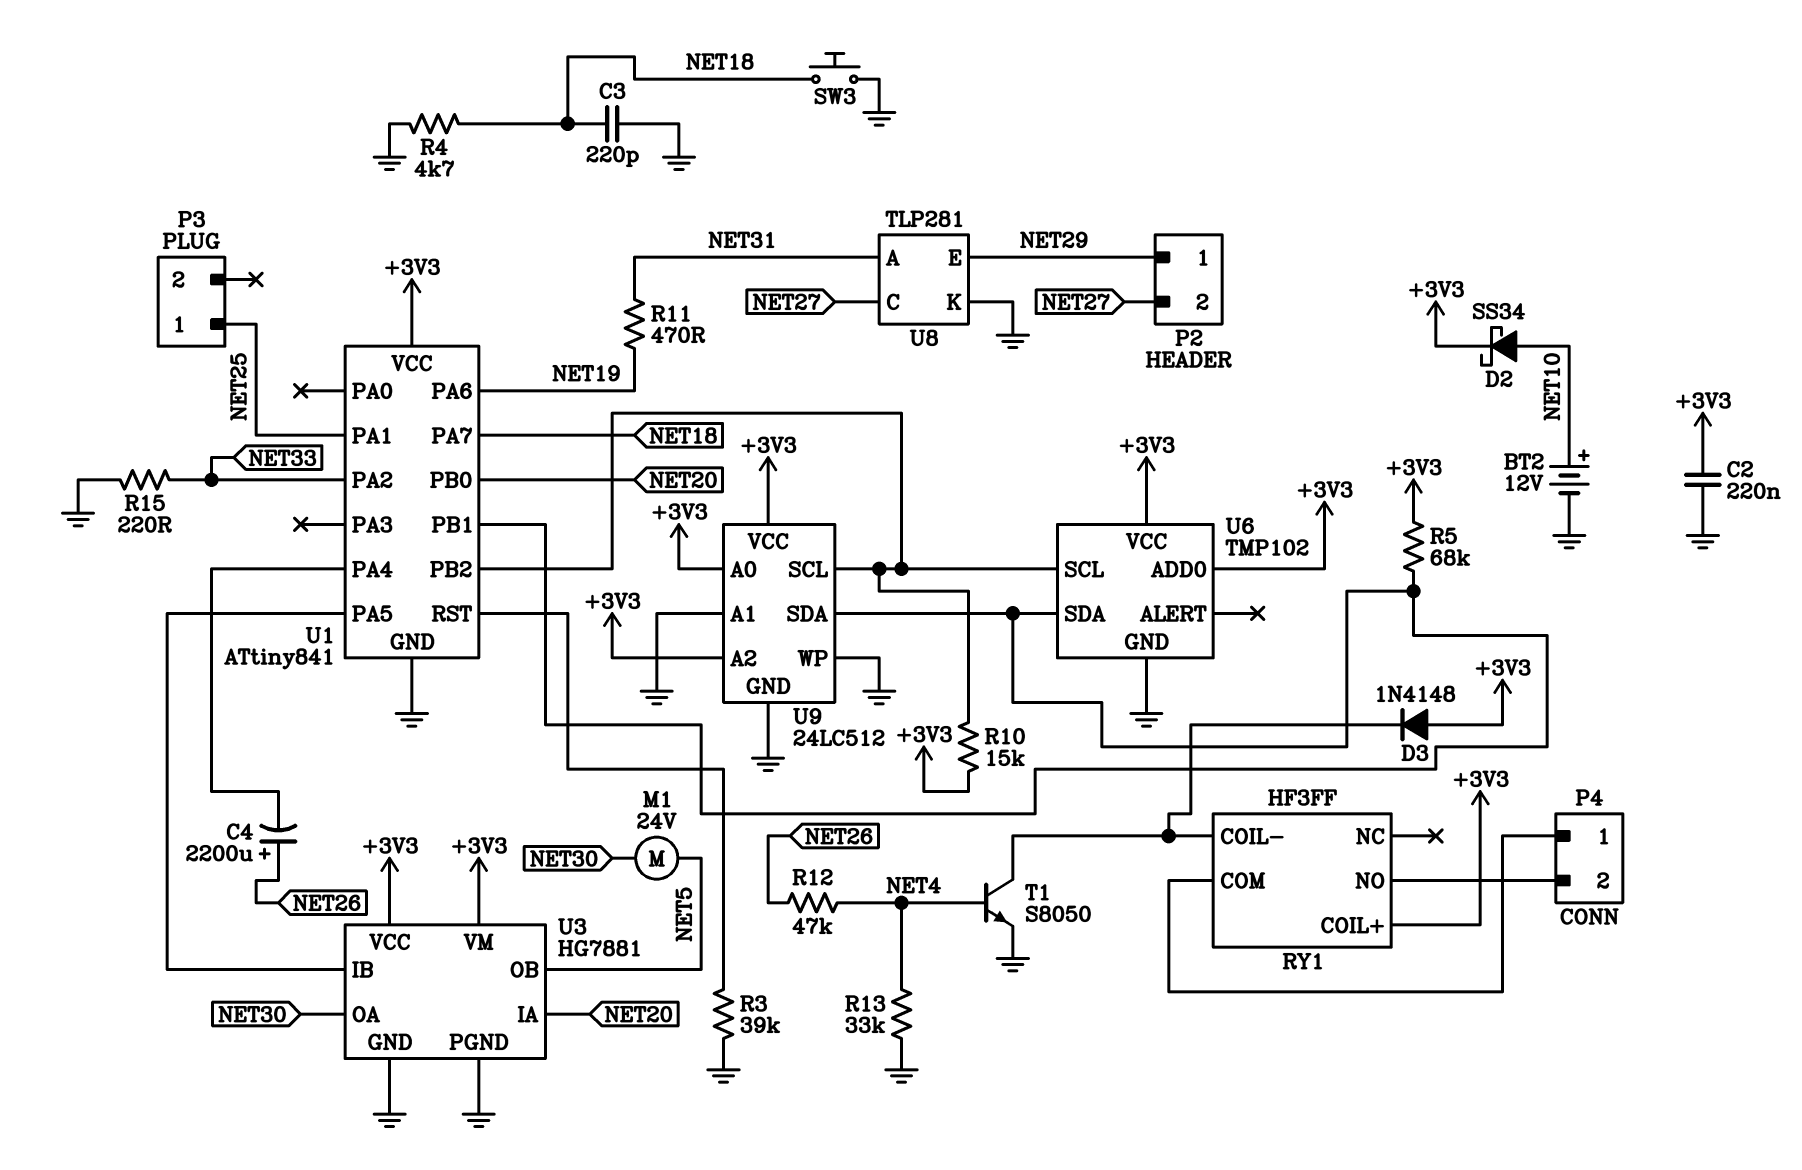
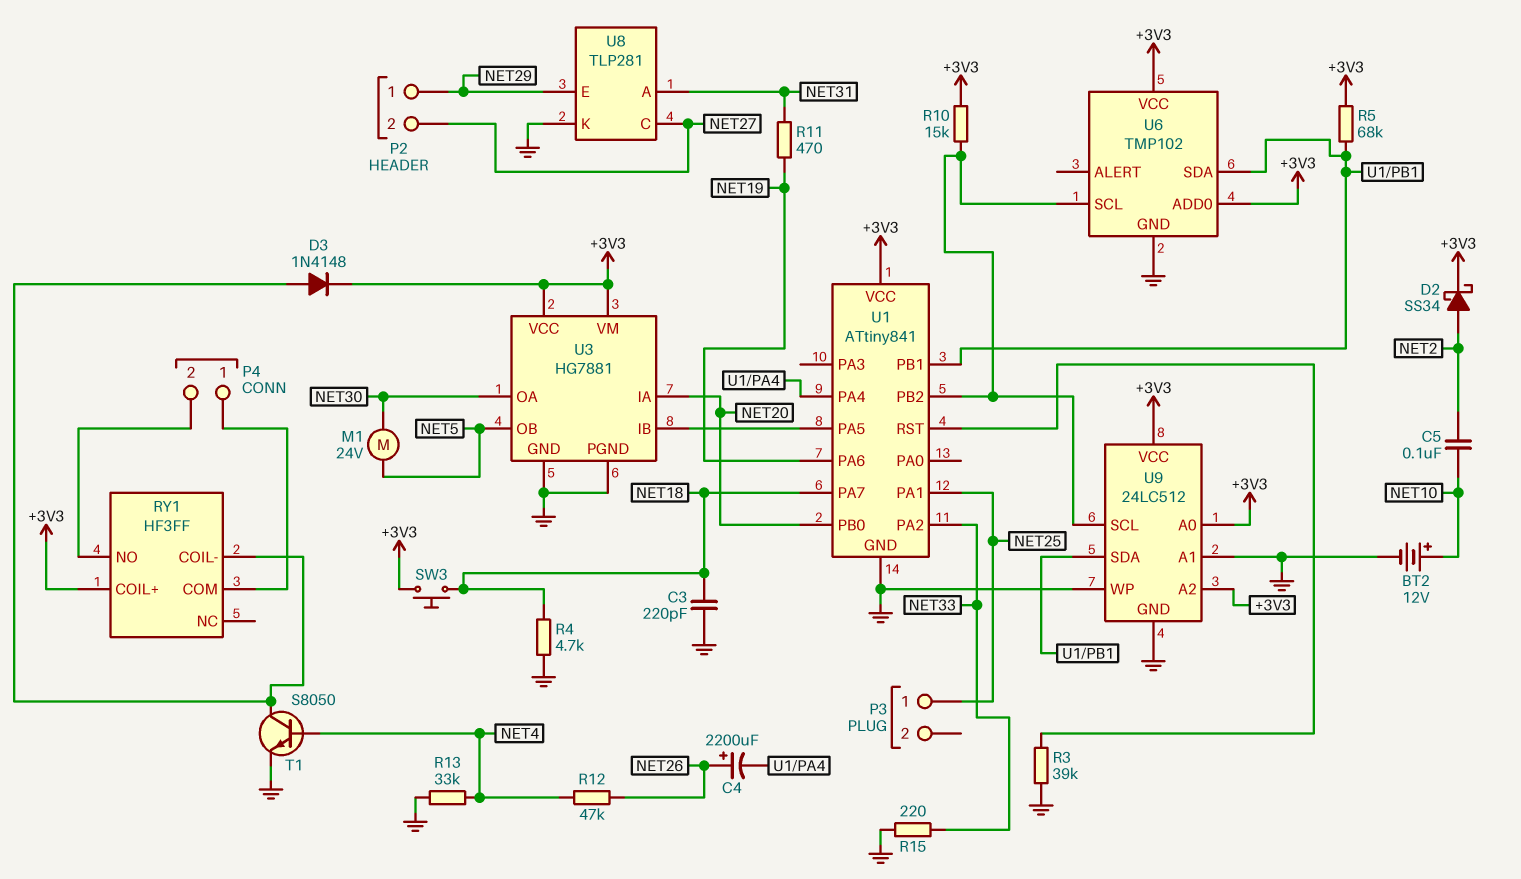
C2: 220nF (+3V3, GND) -> none
C5: none -> 100nF (NET2, NET10)
D2: schottky SS34 (A NET10, K +3V3) -> schottky SS34 (A NET2, K +3V3)
D3: diode 1N4148 (A +3V3, K RY1/COIL-) -> diode 1N4148 (A RY1/COIL-, K +3V3)
SW3: button (GND, NET18) -> button (+3V3, NET18)

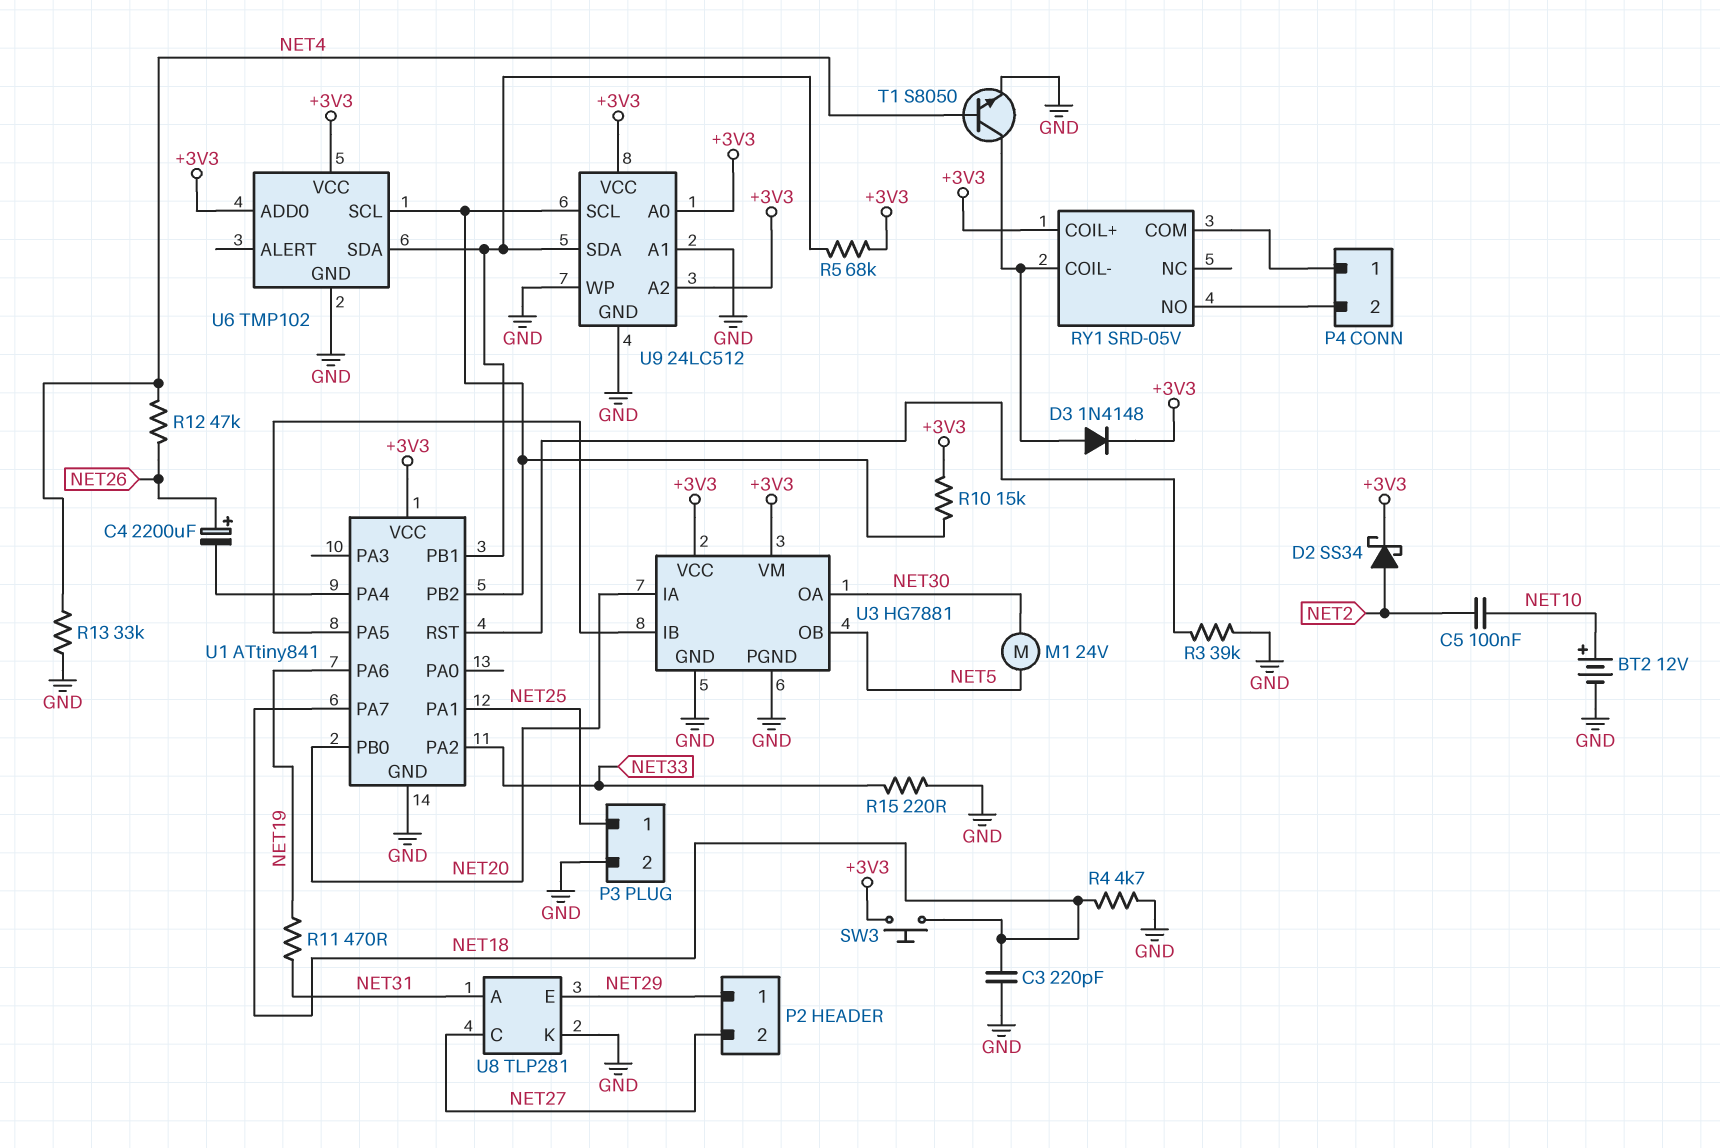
P3 pin 2: none -> GND
RY1: HF3FF -> SRD-05V

